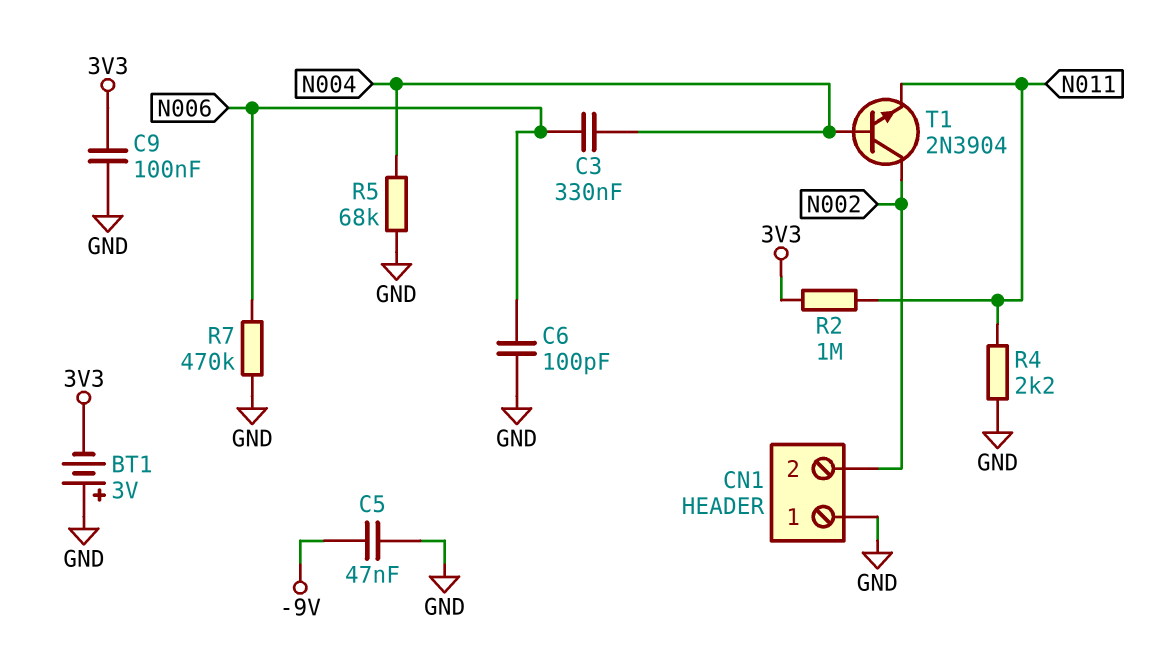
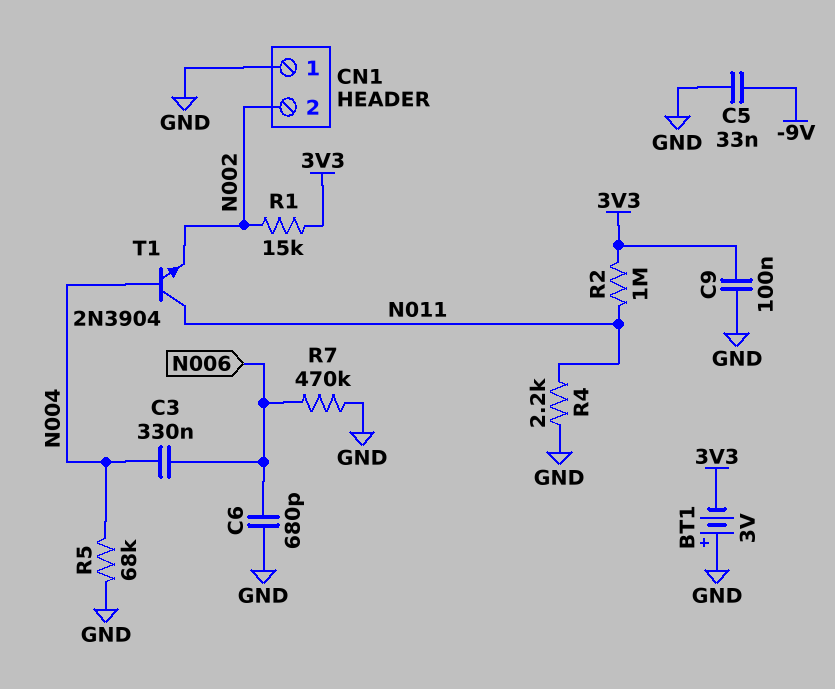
C5: 47nF (-9V, GND) -> 33nF (-9V, GND)
C6: 100pF (GND, N006) -> 680pF (GND, N006)
R1: none -> 15k (3V3, N002)
T1: NPN 2N3904 (B N004, C N002, E N011) -> NPN 2N3904 (B N004, C N011, E N002)

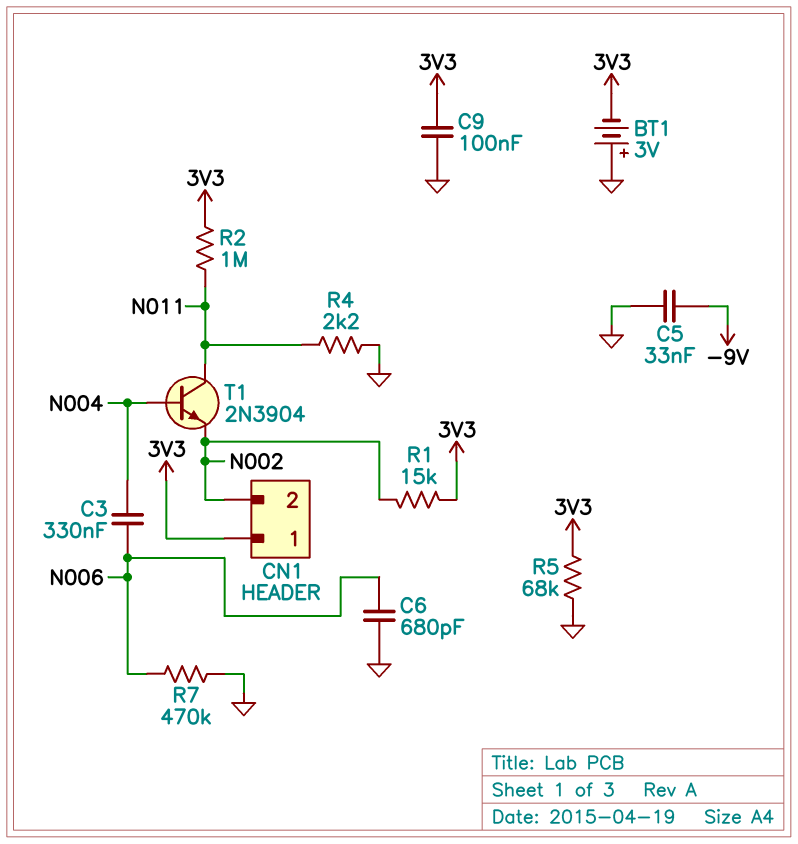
CN1 pin 1: GND -> 3V3
R5: 68k (GND, N004) -> 68k (3V3, GND)

